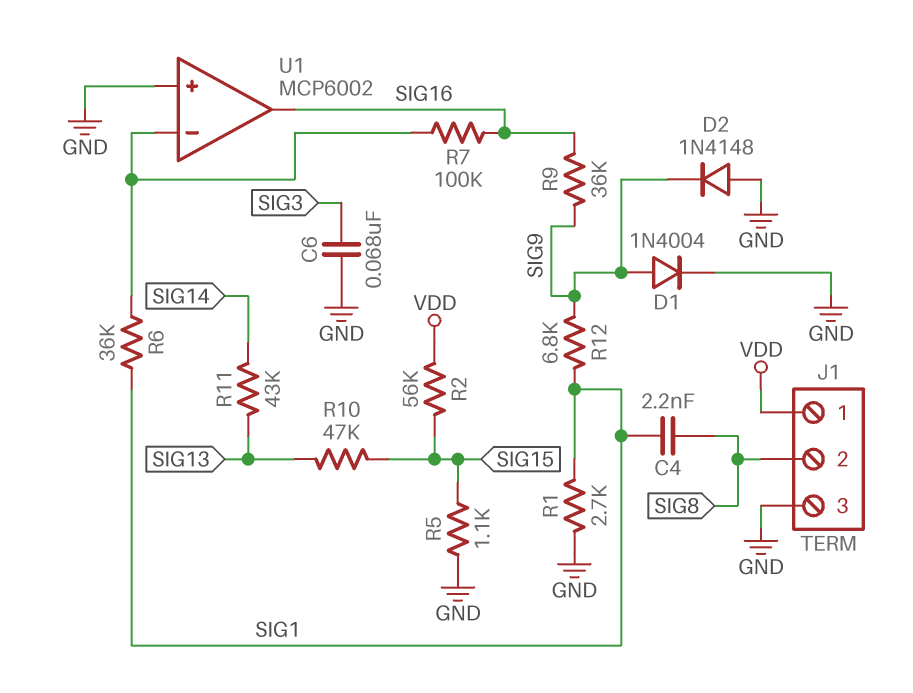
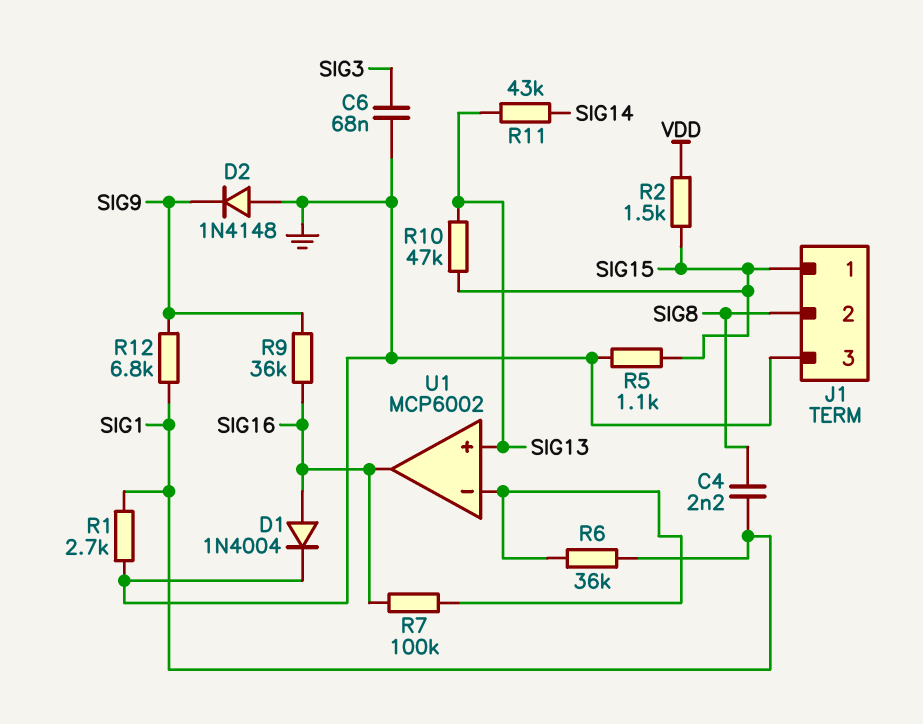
D1: diode 1N4004 (A SIG9, K GND) -> diode 1N4004 (A SIG16, K GND)
J1 pin 1: VDD -> SIG15
R2: 56k (SIG15, VDD) -> 1.5k (SIG15, VDD)
U1 pin in+: GND -> SIG13

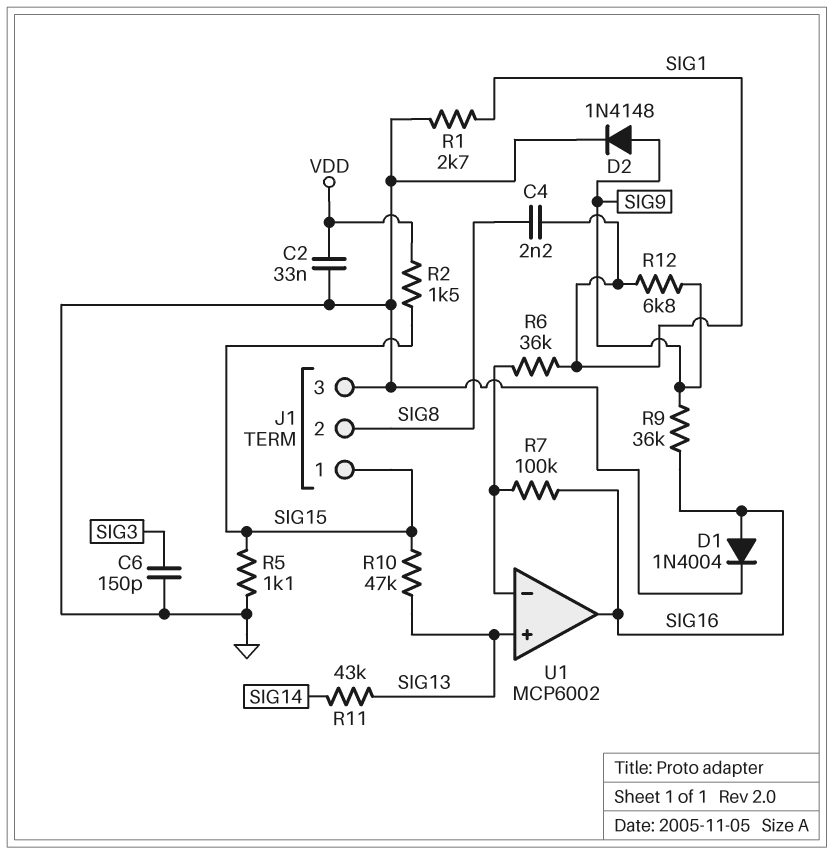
C2: none -> 33nF (GND, VDD)
C6: 68nF (GND, SIG3) -> 150pF (GND, SIG3)
D2: diode 1N4148 (A GND, K SIG9) -> diode 1N4148 (A SIG9, K GND)

